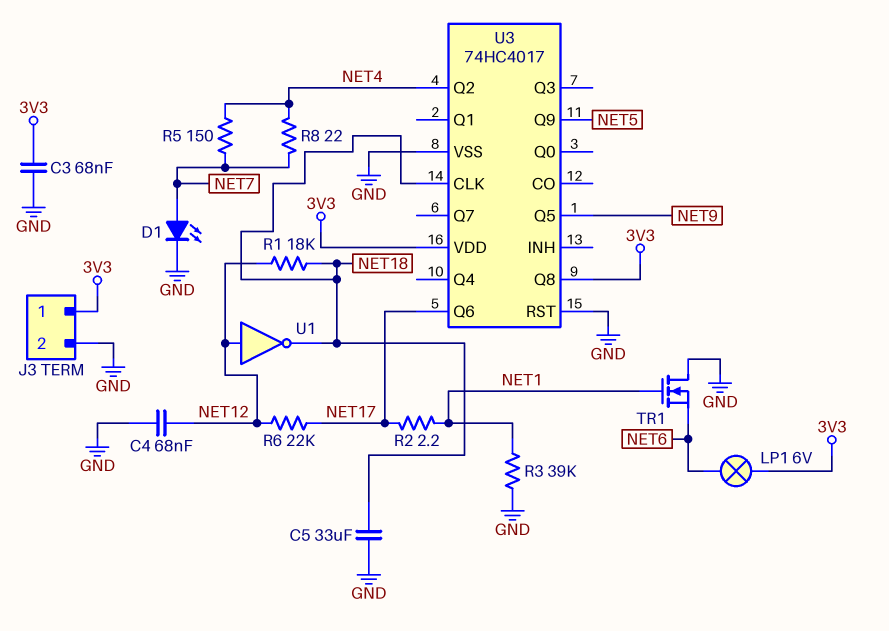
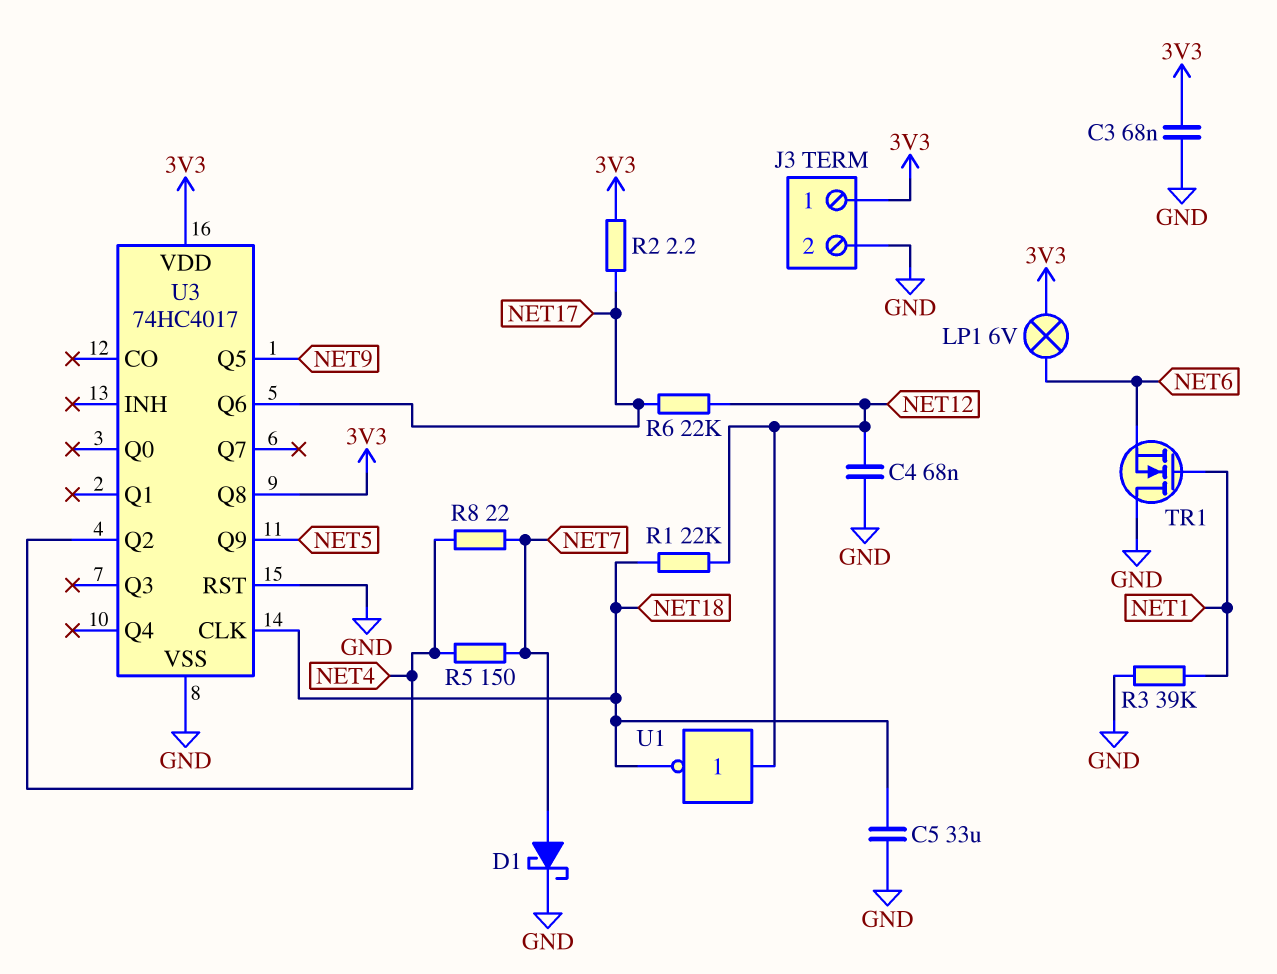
D1: LED (A NET7, K GND) -> schottky (A NET7, K GND)
R1: 18k (NET12, NET18) -> 22k (NET12, NET18)
R2: 2.2 (NET1, NET17) -> 2.2 (3V3, NET17)

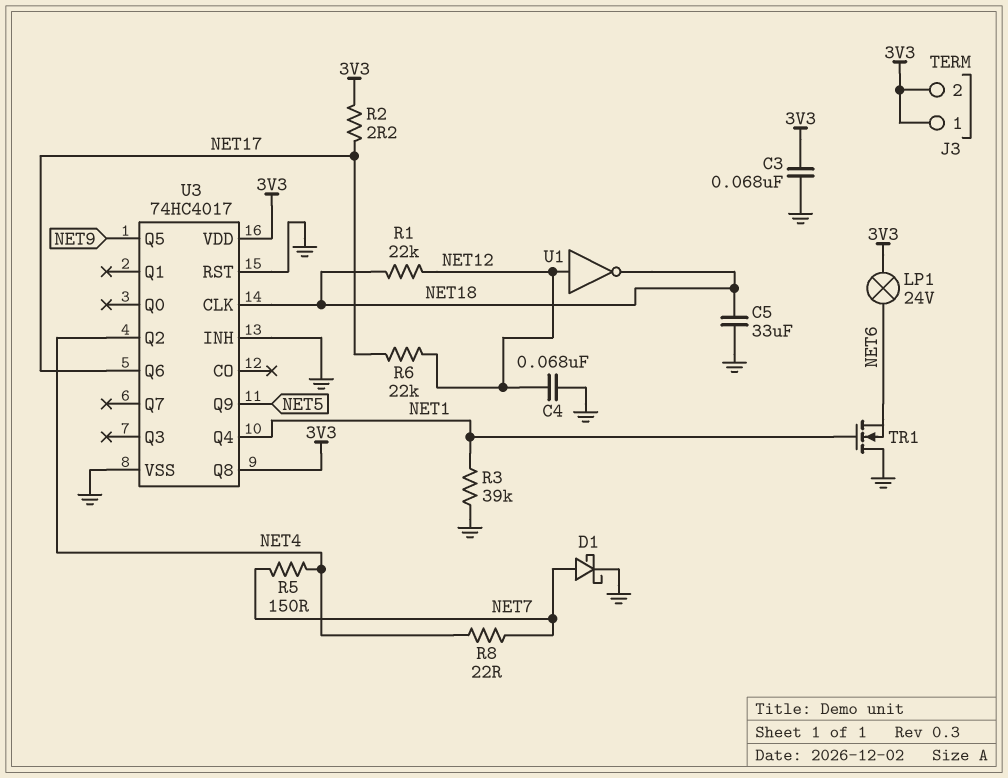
J3 pin 2: GND -> 3V3
LP1: lamp 6V (3V3, NET6) -> lamp 24V (3V3, NET6)
U3 pin INH: none -> GND
U3 pin Q4: none -> NET1

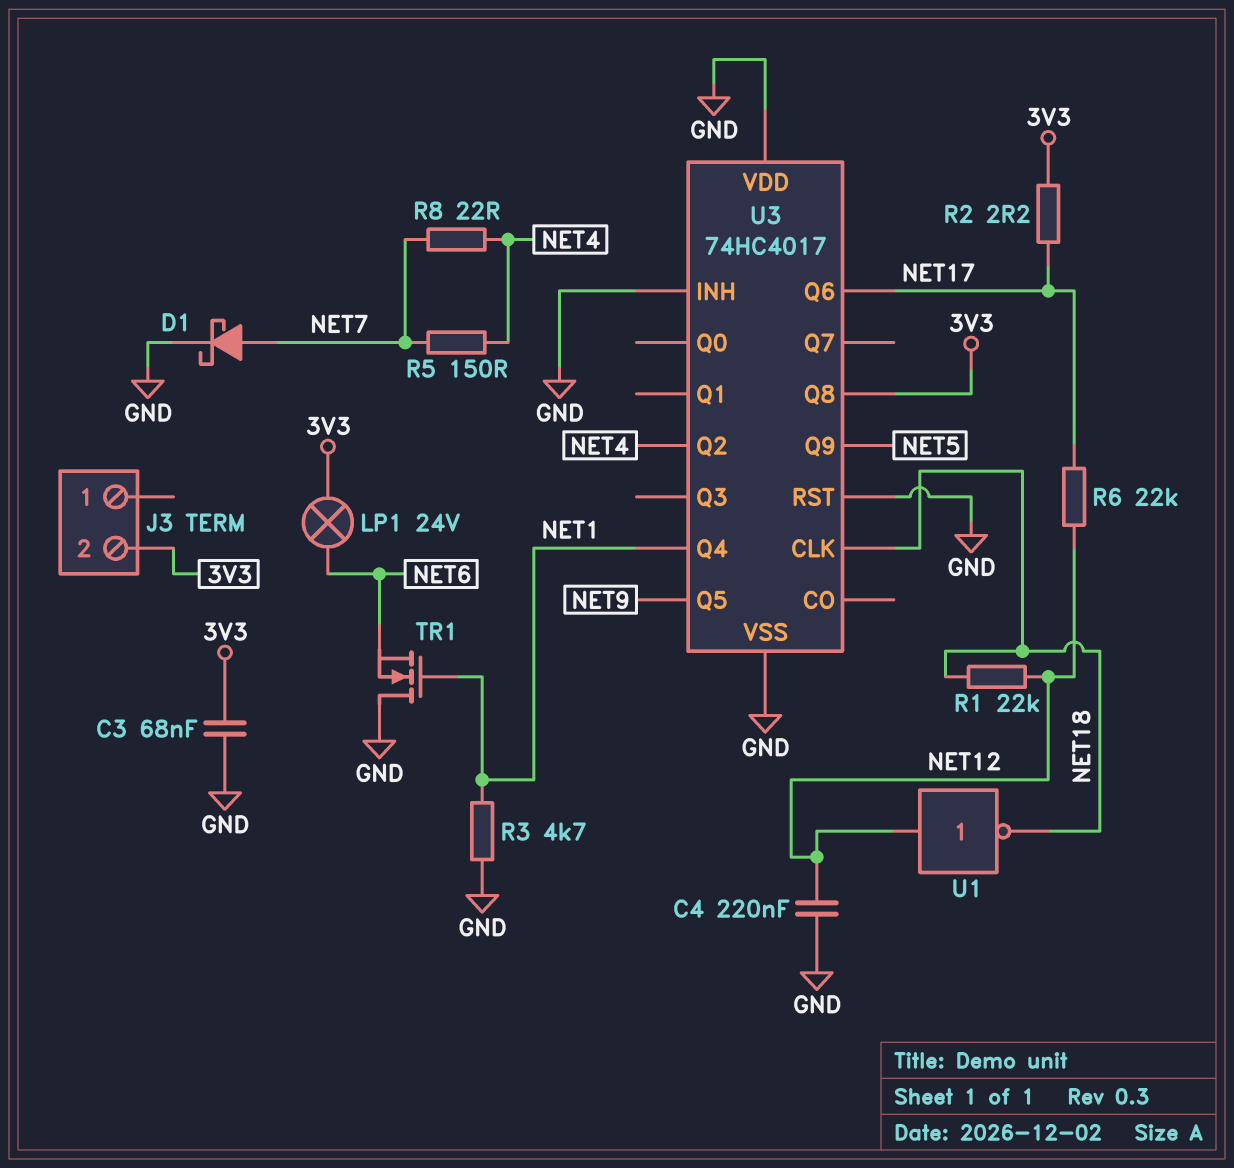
C4: 68nF (GND, NET12) -> 220nF (GND, NET12)
C5: 33uF (GND, NET18) -> none
J3 pin 1: 3V3 -> none
R3: 39k (GND, NET1) -> 4.7k (GND, NET1)
U3 pin VDD: 3V3 -> GND

